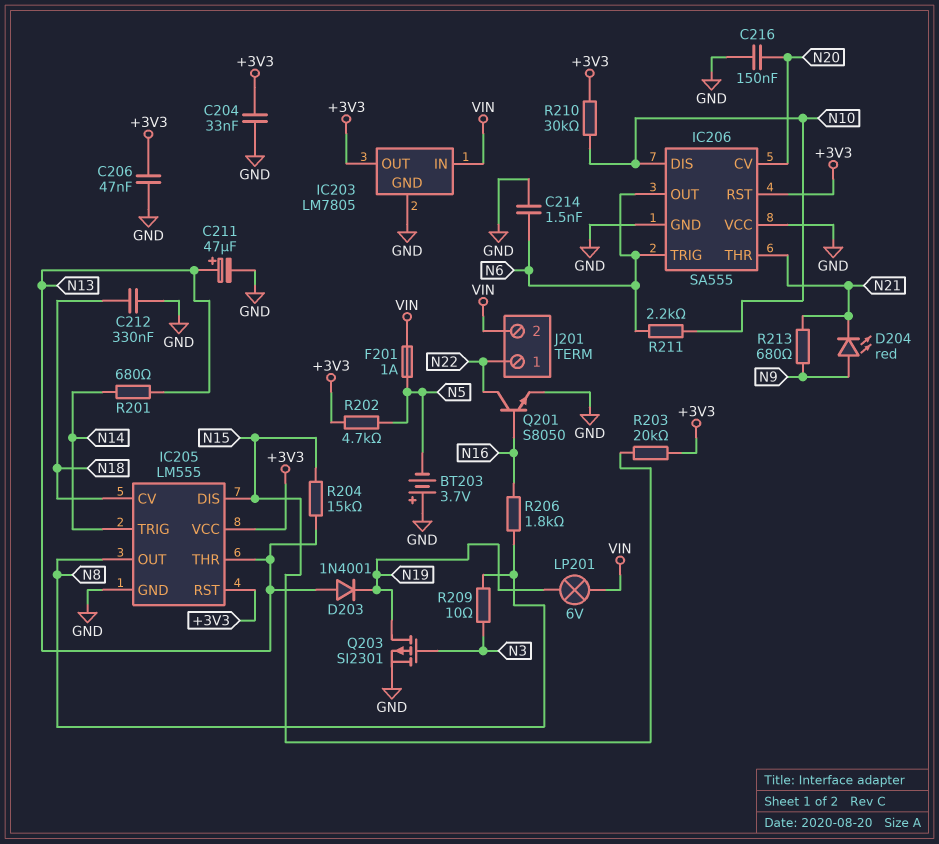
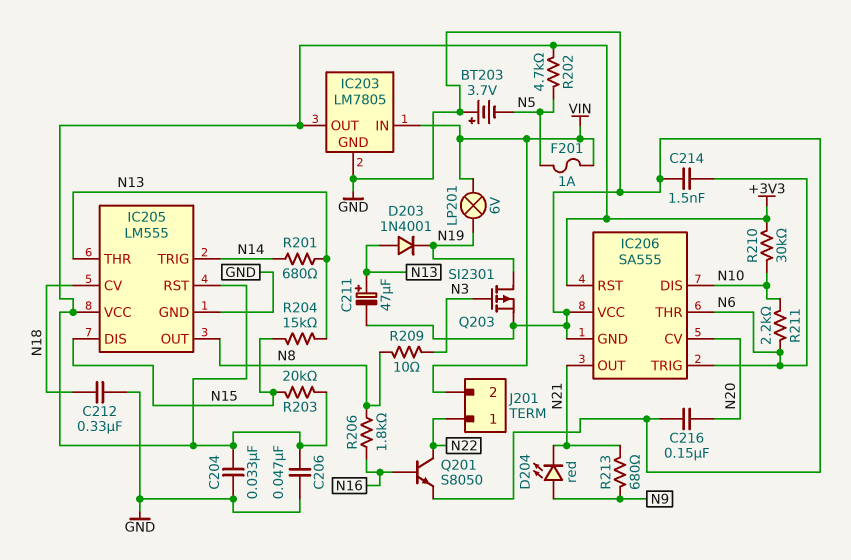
IC206 pin OUT: N6 -> N21
IC206 pin THR: N21 -> N6

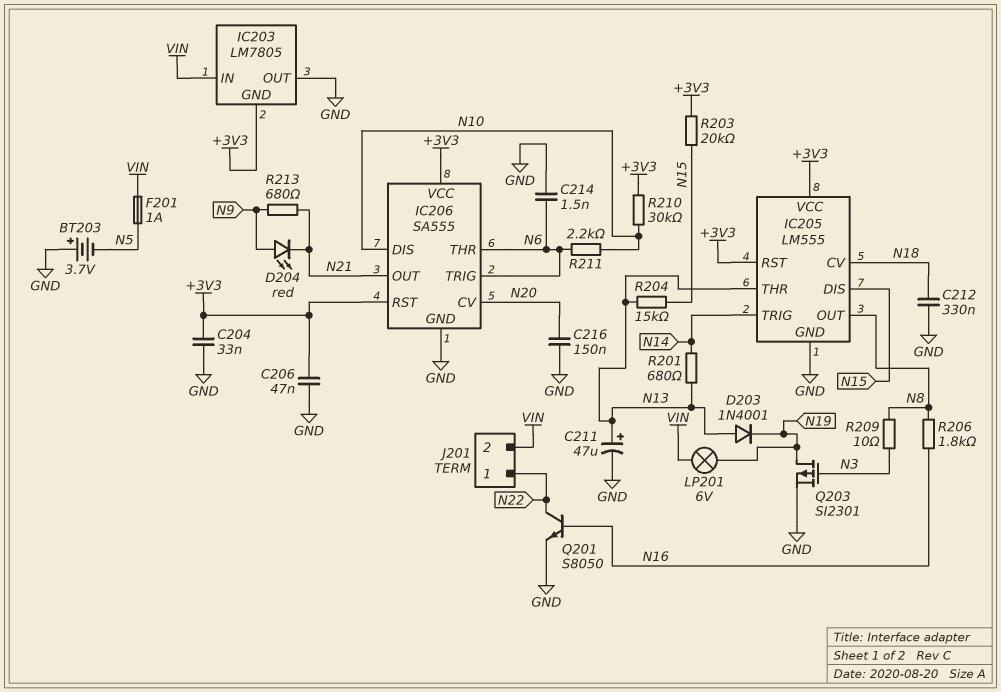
IC203 pin GND: GND -> +3V3
IC203 pin OUT: +3V3 -> GND
IC206 pin VCC: GND -> +3V3
R202: 4.7k (+3V3, N5) -> none

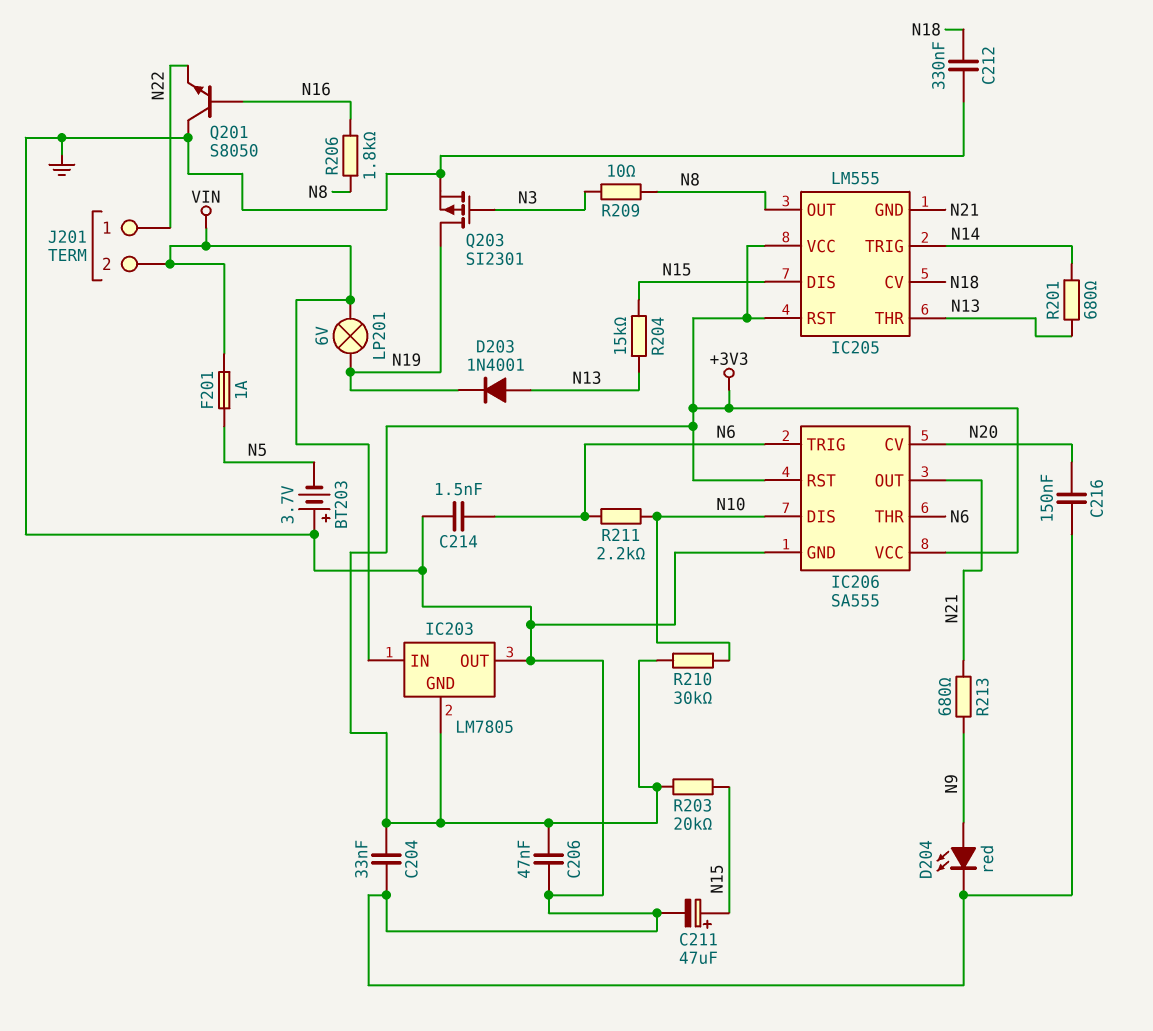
C211: 47uF (plus N13, minus GND) -> 47uF (plus N15, minus GND)
D204: LED red (A N9, K N21) -> LED red (A N9, K GND)
IC205 pin GND: GND -> N21
Q201: NPN S8050 (B N16, C N22, E GND) -> NPN S8050 (B N16, C GND, E N22)

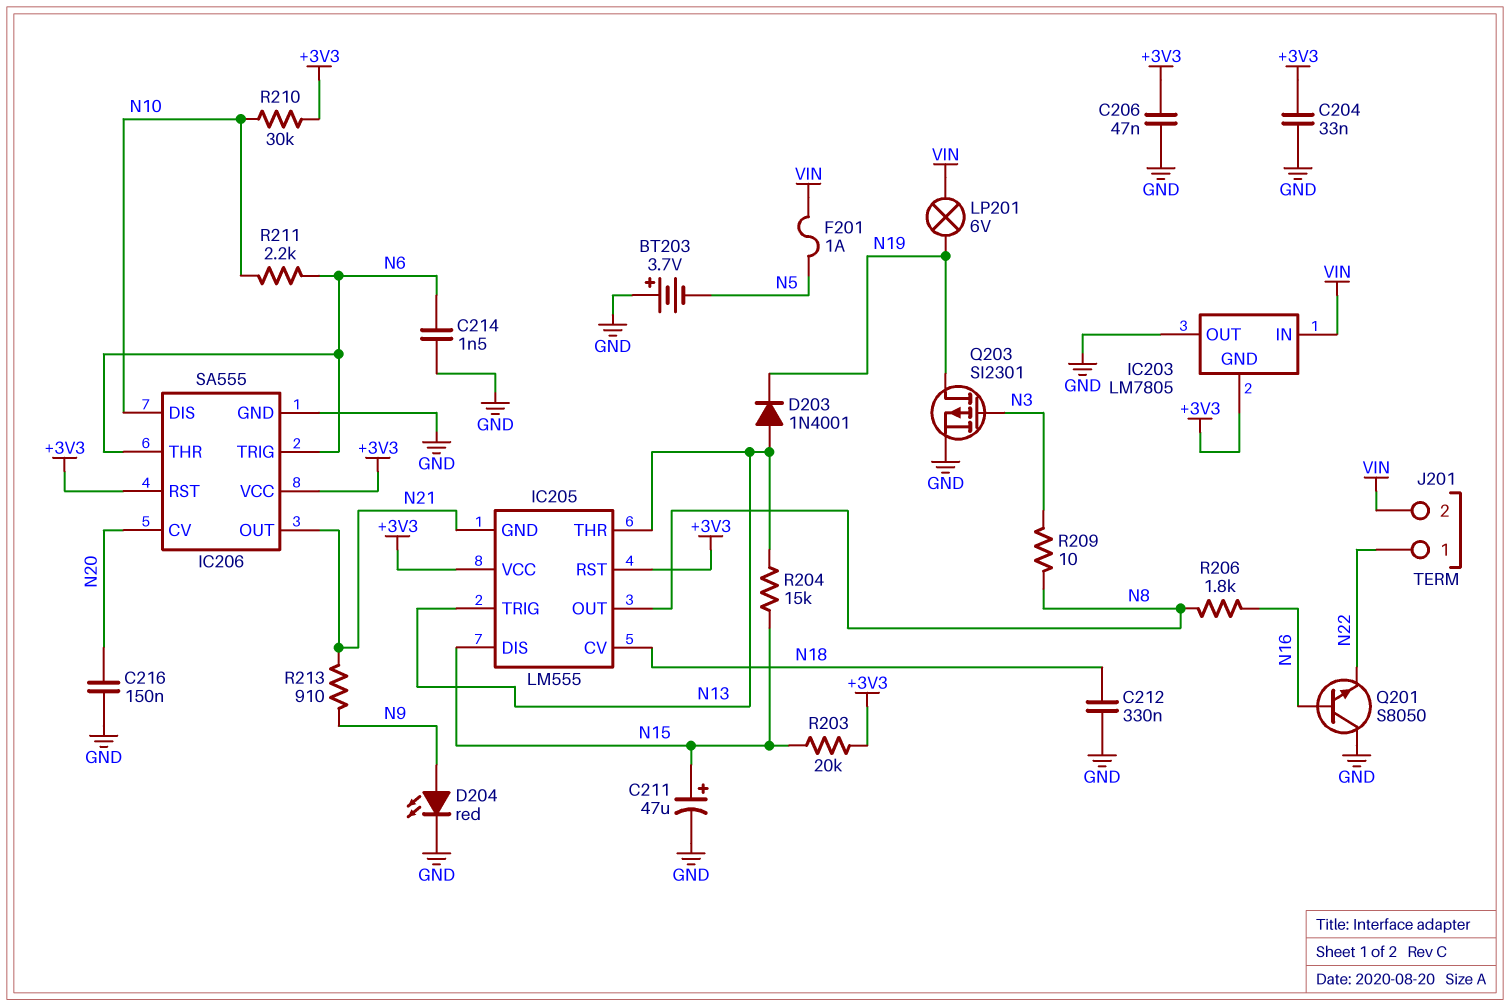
IC205 pin TRIG: N14 -> N13
R201: 680 (N13, N14) -> none
R213: 680 (N9, N21) -> 910 (N9, N21)

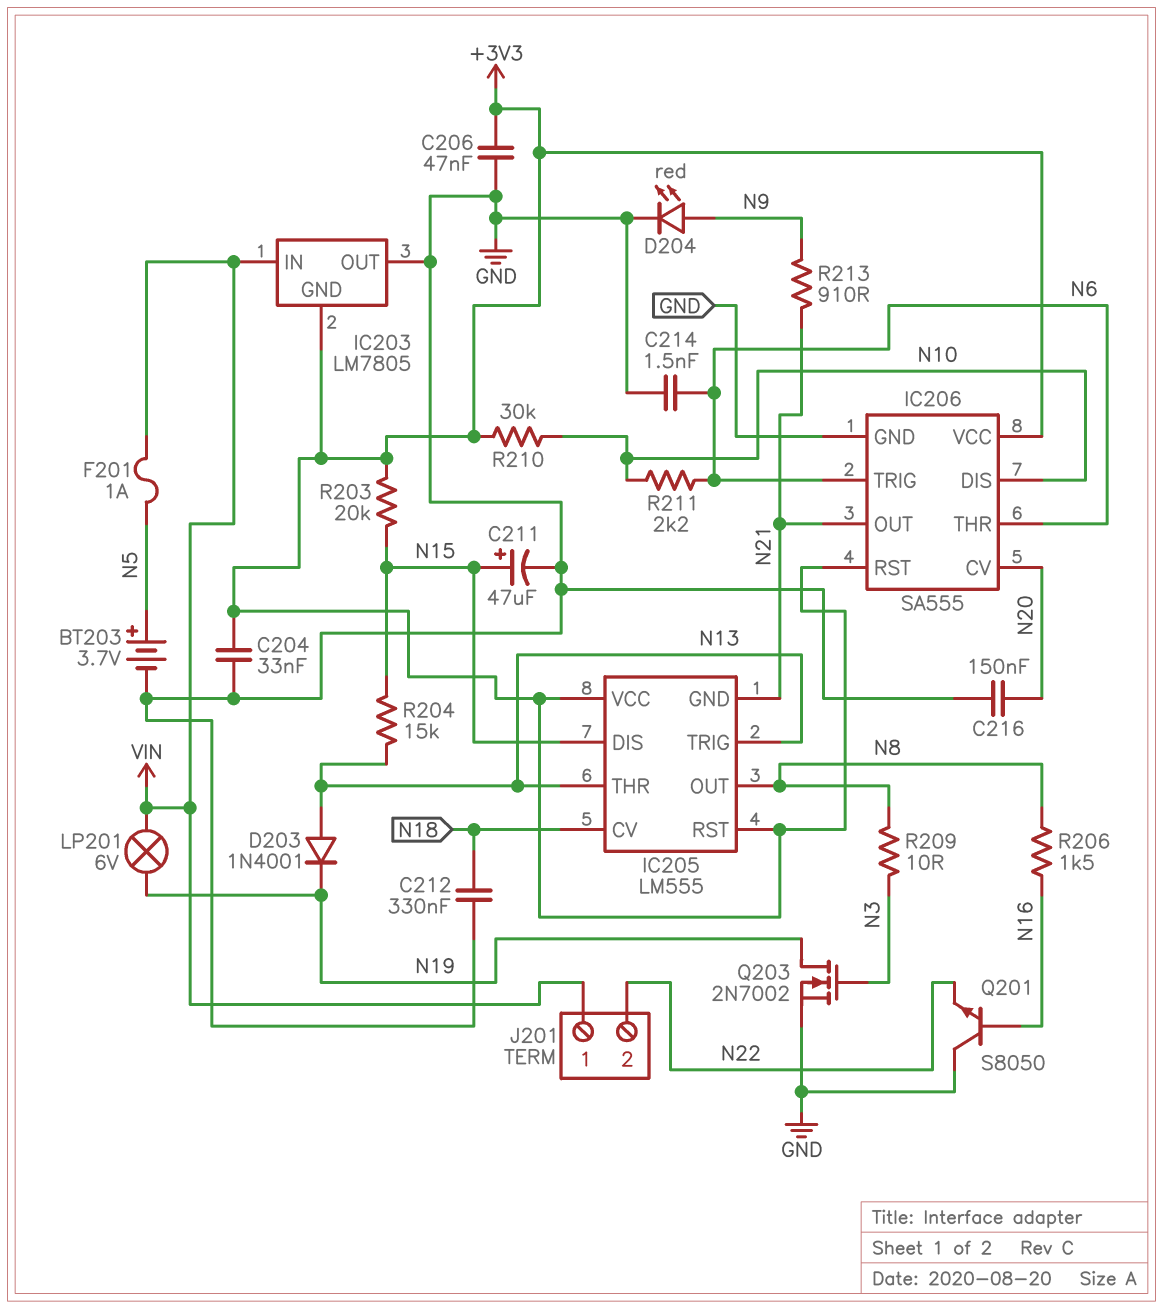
BT203: 3.7V (plus GND, minus N5) -> 3.7V (plus N5, minus GND)
J201 pin 1: N22 -> VIN
J201 pin 2: VIN -> N22
Q203: PMOS SI2301 (G N3, D N19, S GND) -> NMOS 2N7002 (G N3, D N19, S GND)
R206: 1.8k (N8, N16) -> 1.5k (N8, N16)

